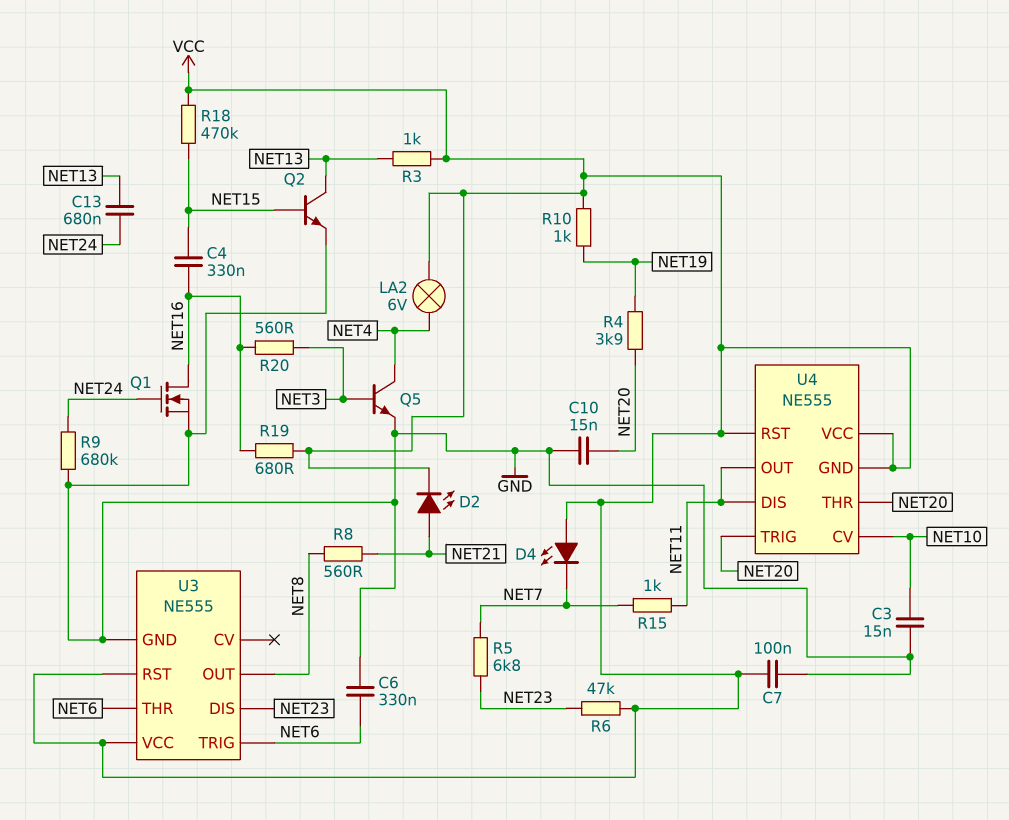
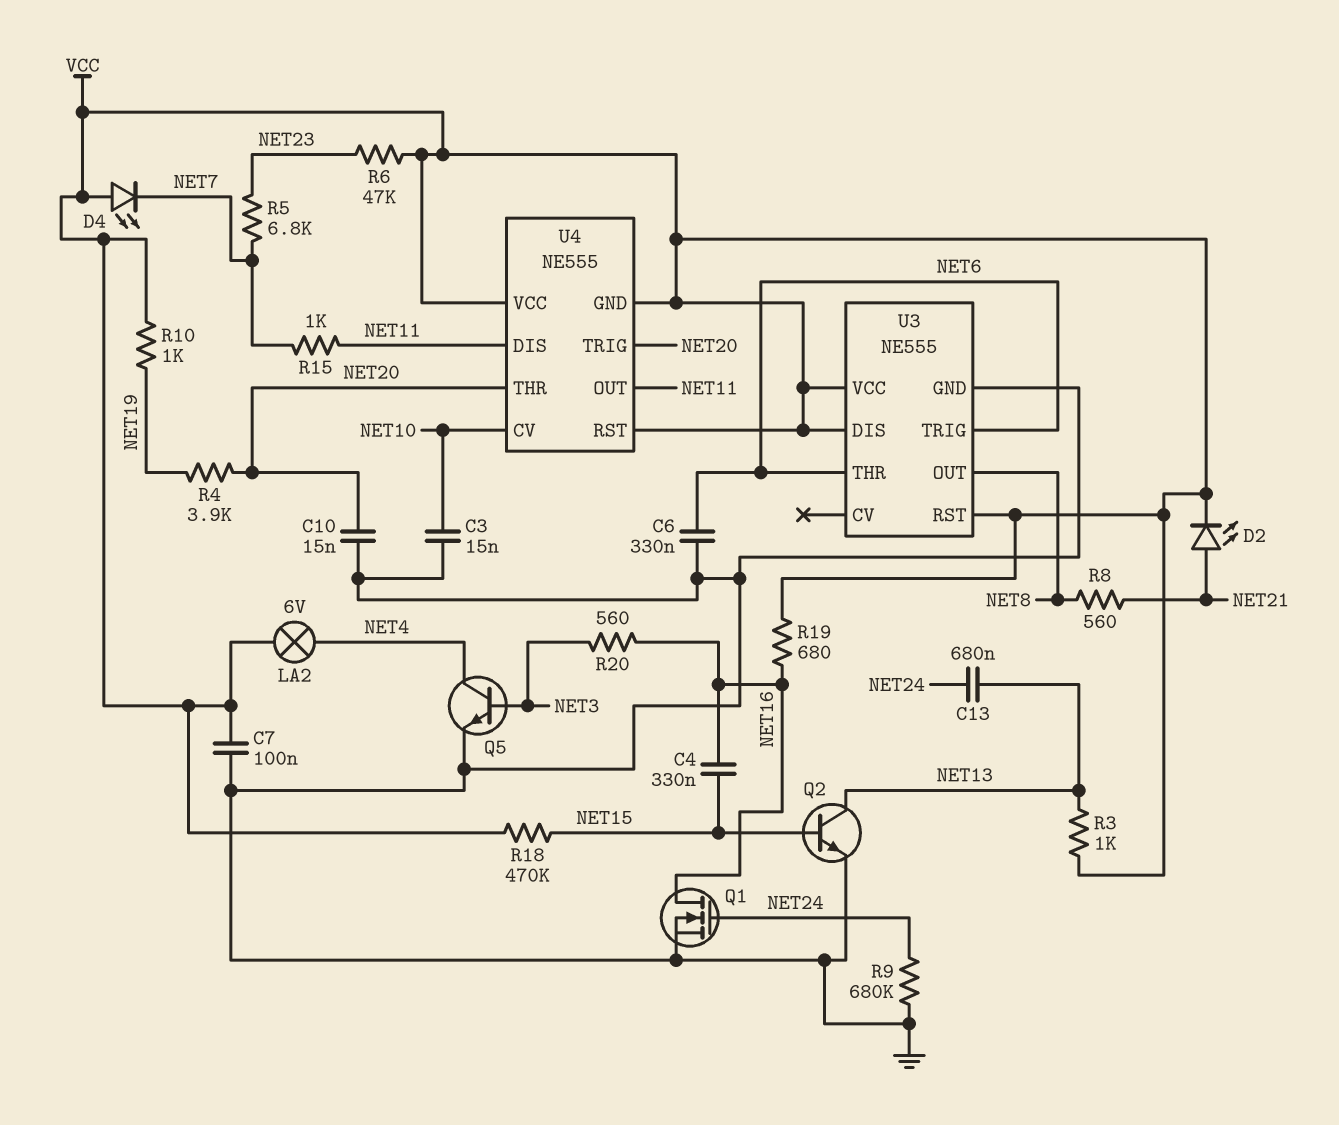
U3 pin DIS: NET23 -> VCC

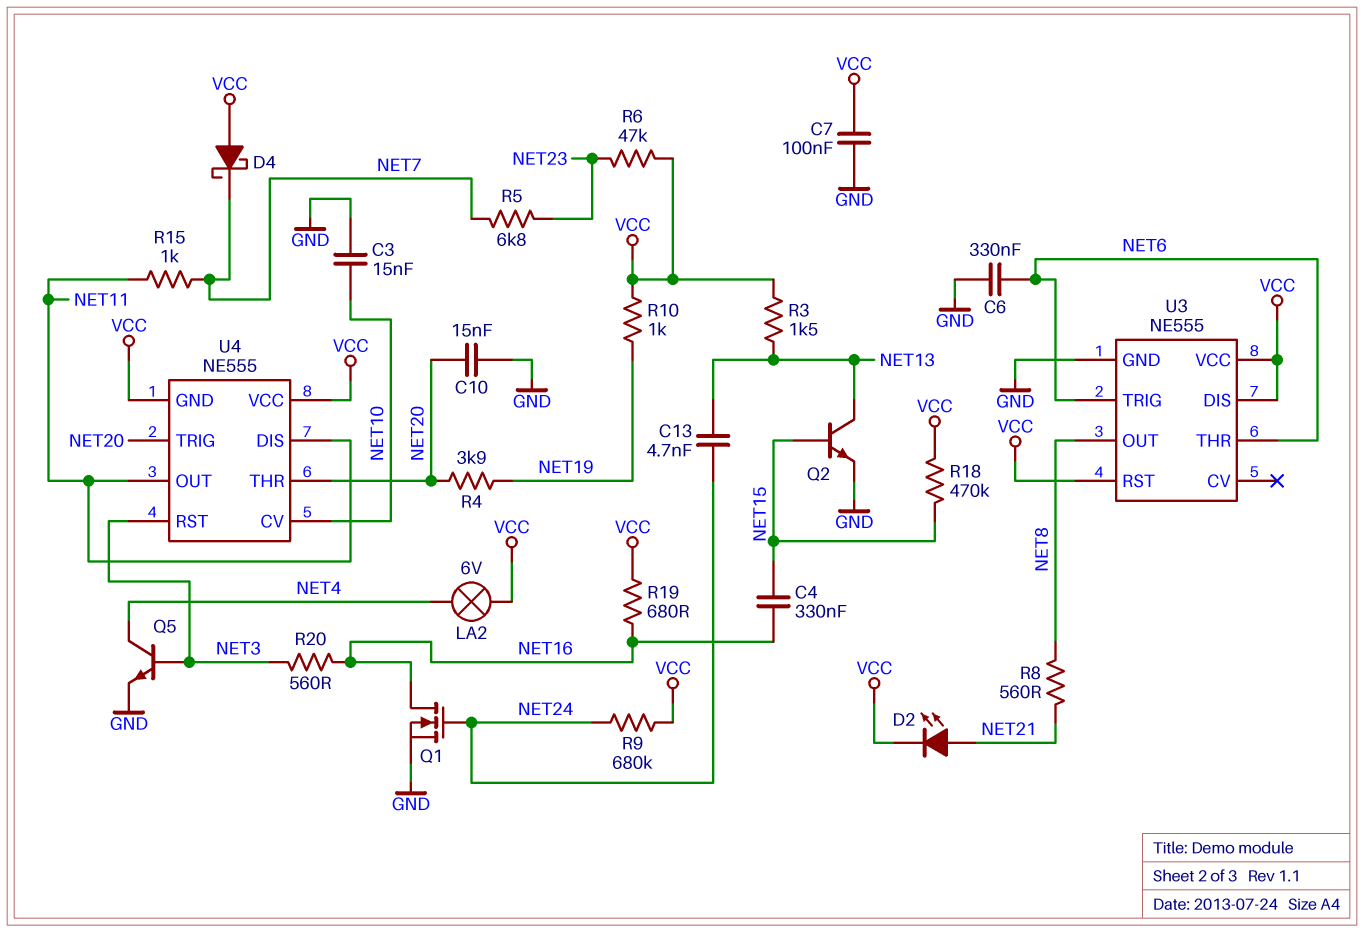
C13: 680nF (NET13, NET24) -> 4.7nF (NET13, NET24)
D4: LED (A VCC, K NET7) -> schottky (A VCC, K NET7)
R3: 1k (NET13, VCC) -> 1.5k (NET13, VCC)
R9: 680k (GND, NET24) -> 680k (NET24, VCC)
U4 pin RST: VCC -> NET3

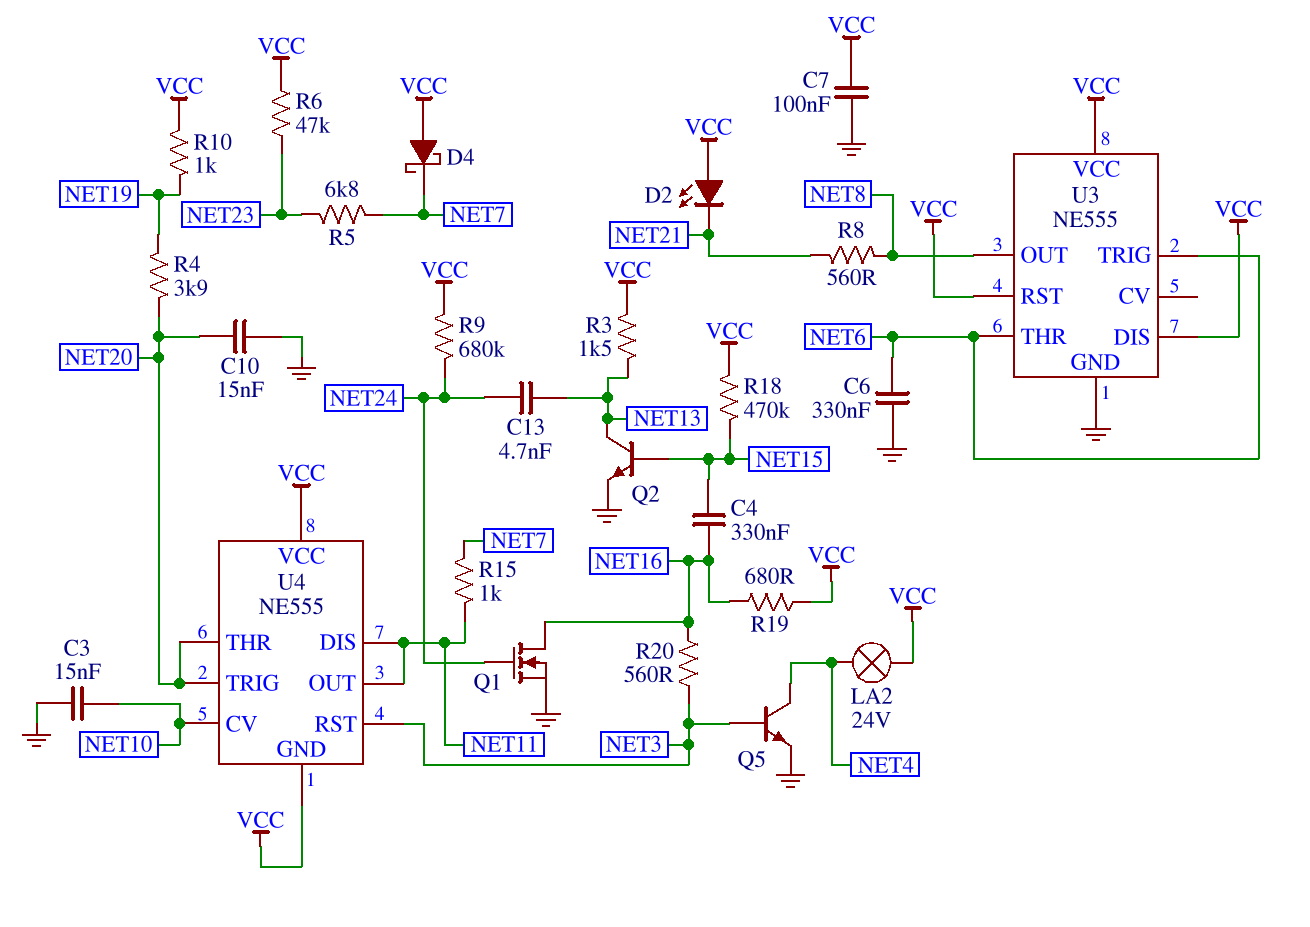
D2: LED (A NET21, K VCC) -> LED (A VCC, K NET21)
LA2: lamp 6V (NET4, VCC) -> lamp 24V (NET4, VCC)

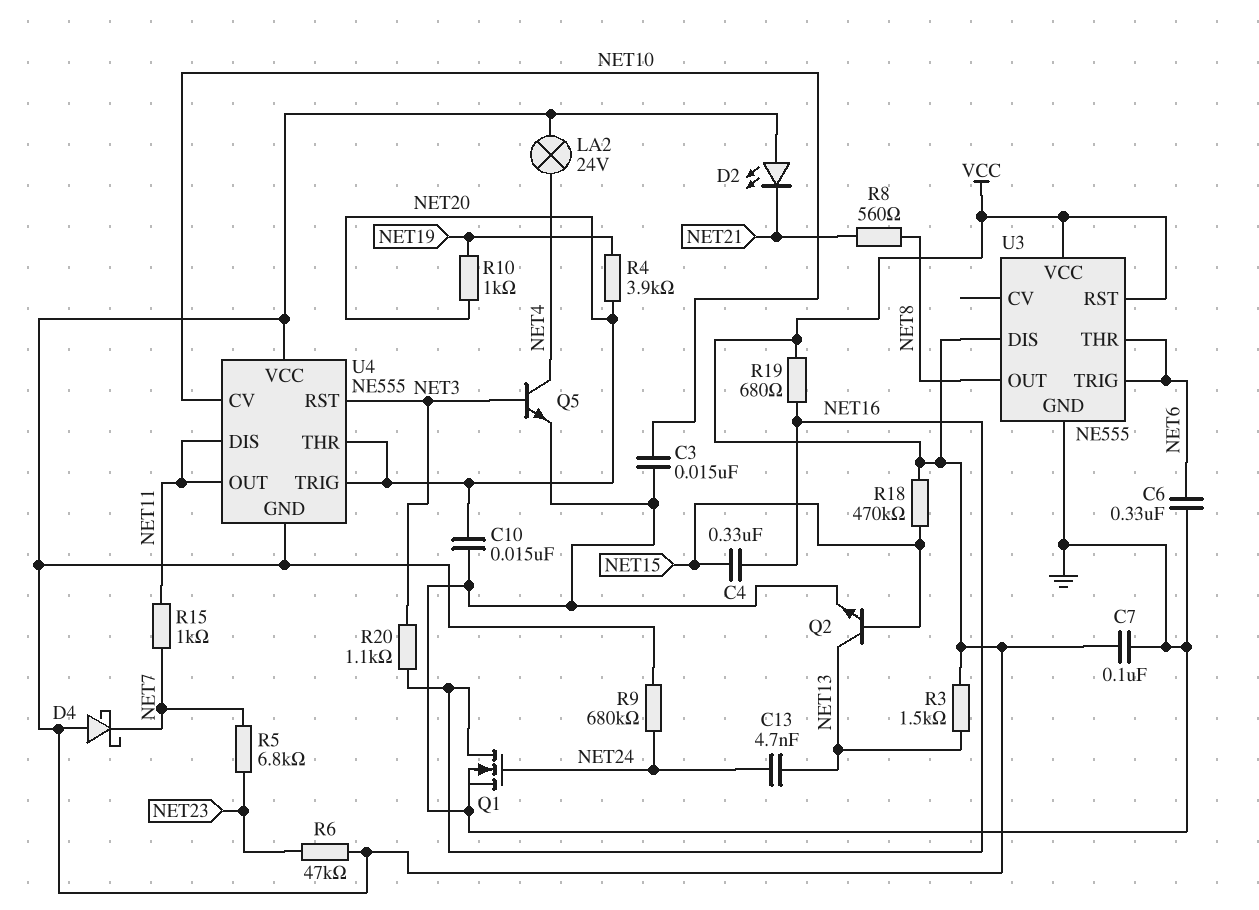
R10: 1k (NET19, VCC) -> 1k (NET19, NET20)
R20: 560 (NET3, NET16) -> 1.1k (NET3, NET16)

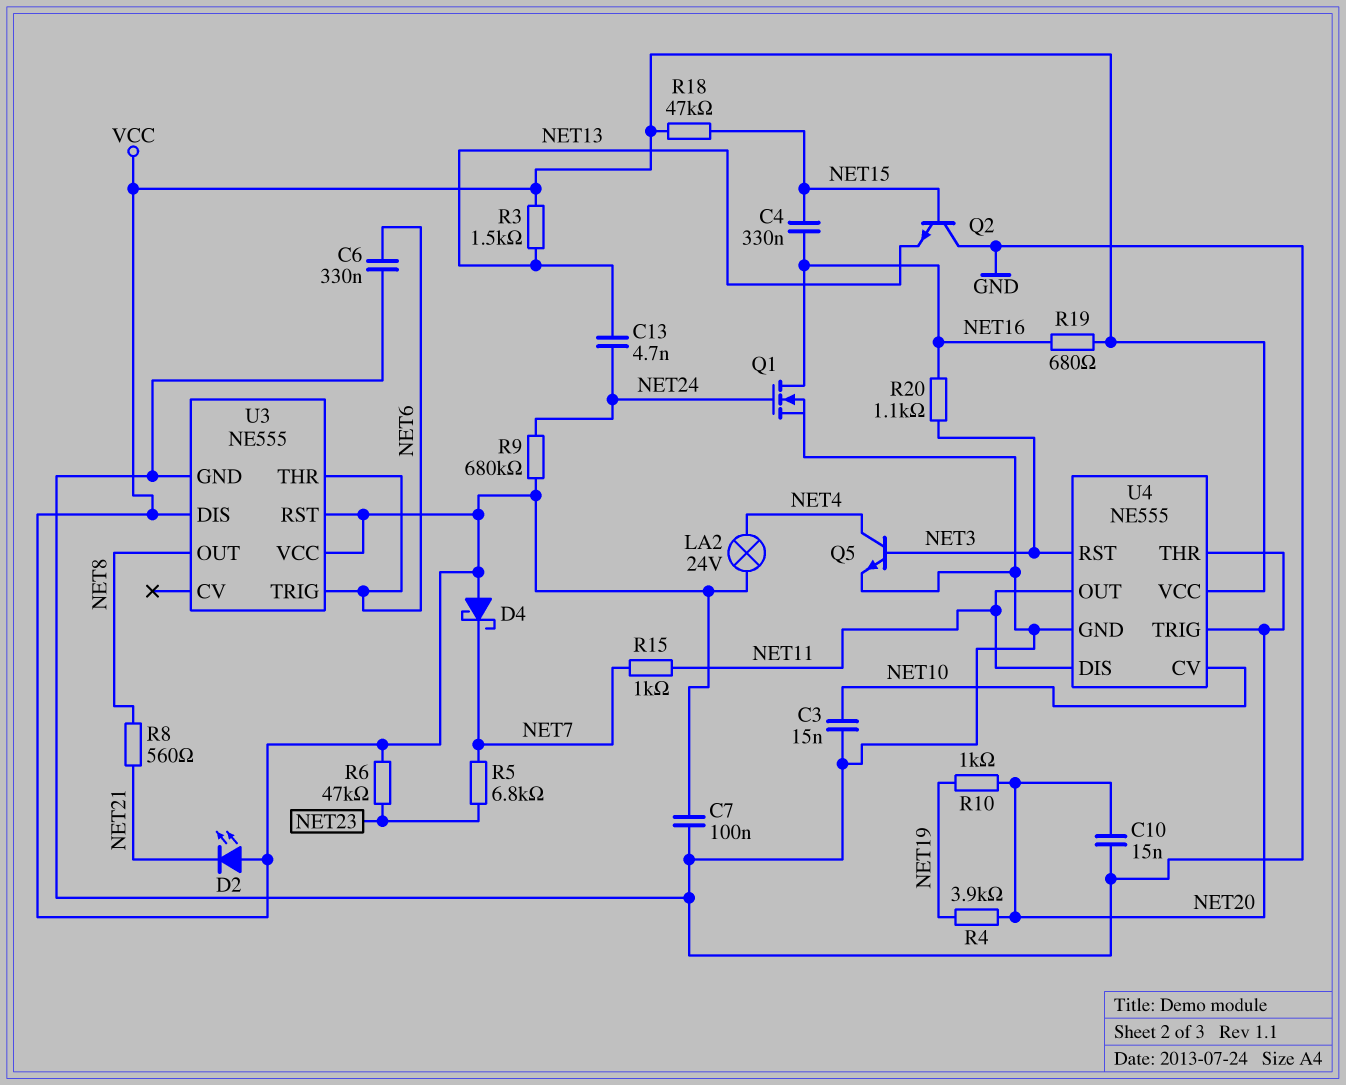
Q2: NPN (B NET15, C NET13, E GND) -> NPN (B NET15, C GND, E NET13)
R18: 470k (NET15, VCC) -> 47k (NET15, VCC)
U4 pin GND: VCC -> GND

